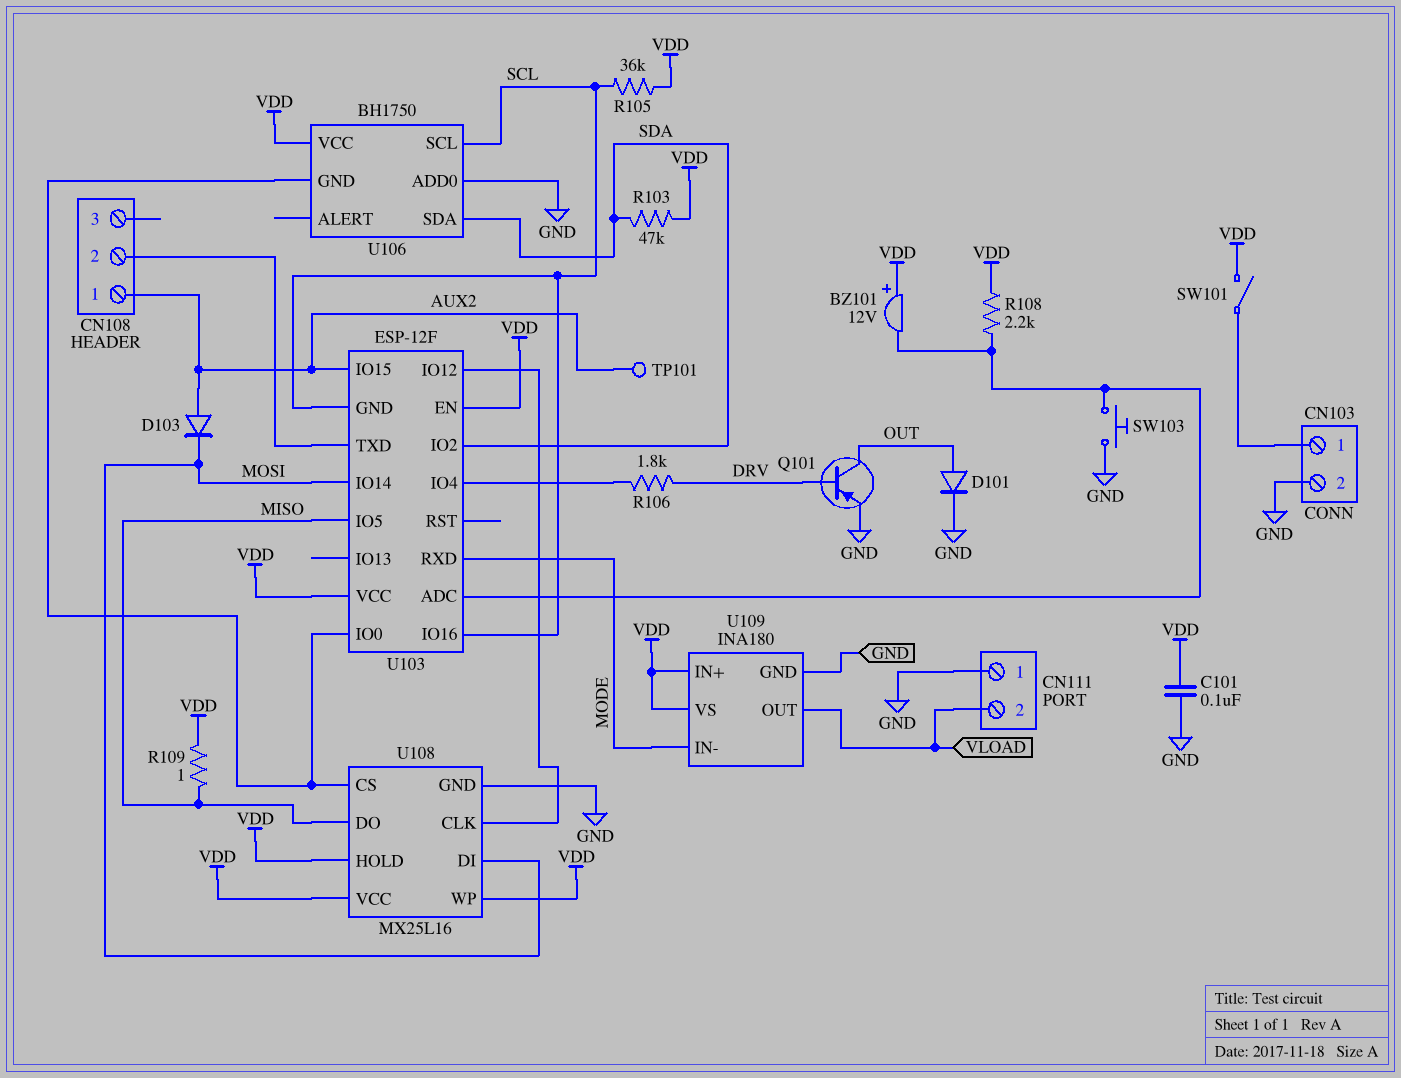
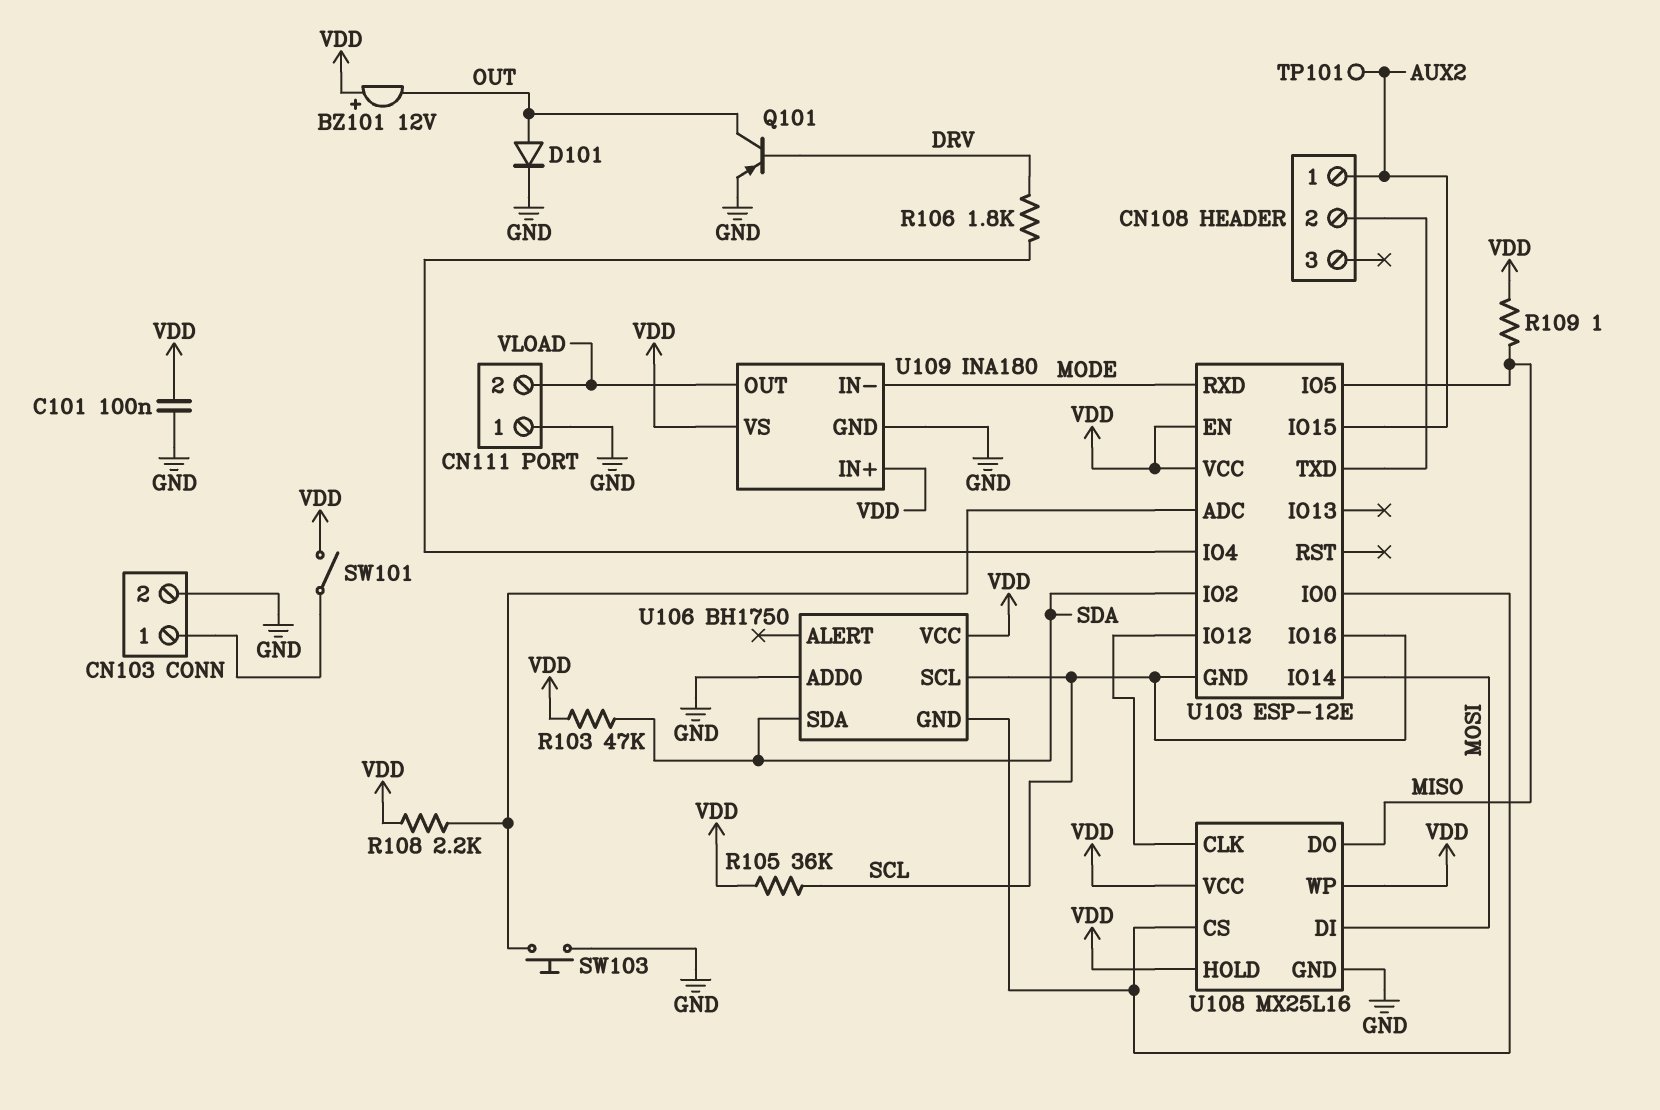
BZ101: buzzer 12V (plus VDD, minus U103/ADC) -> buzzer 12V (plus VDD, minus OUT)
D103: diode (A AUX2, K MOSI) -> none
U103: ESP-12F -> ESP-12E

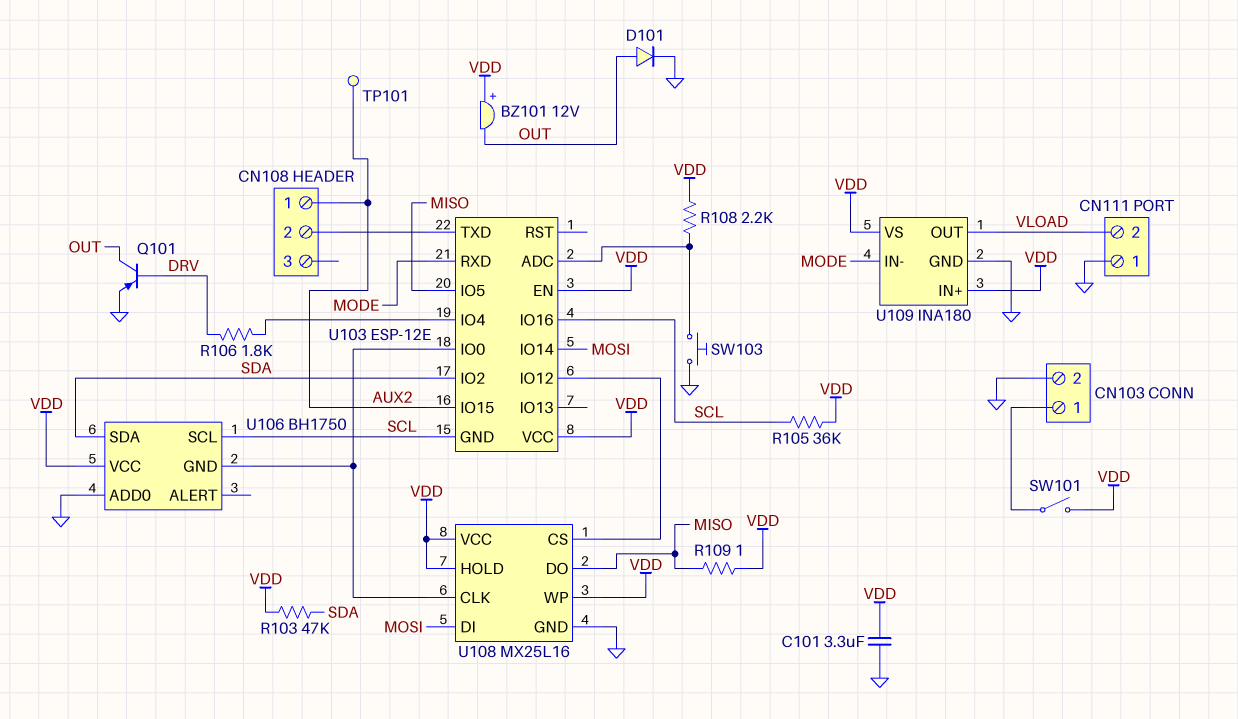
C101: 100nF (GND, VDD) -> 3.3uF (GND, VDD)
U108 pin CLK: U103/IO12 -> U103/IO0
U108 pin CS: U103/IO0 -> U103/IO12

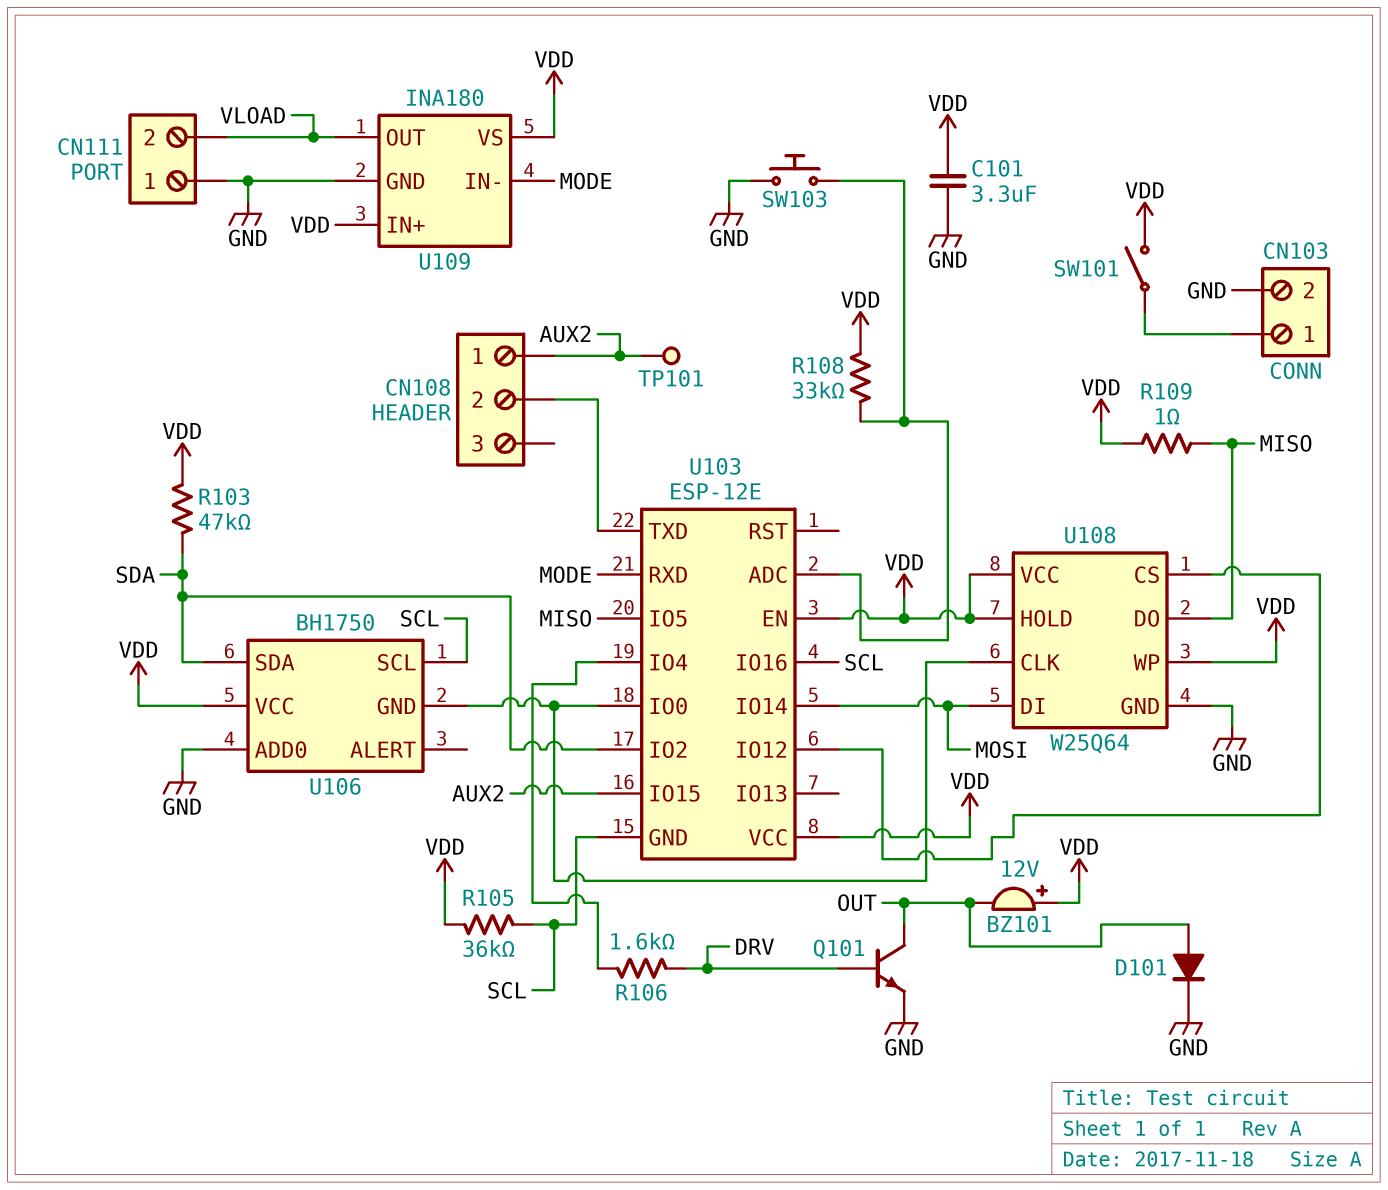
Q101: PNP (B DRV, C OUT, E GND) -> NPN (B DRV, C OUT, E GND)
R106: 1.8k (DRV, U103/IO4) -> 1.6k (DRV, U103/IO4)
R108: 2.2k (U103/ADC, VDD) -> 33k (U103/ADC, VDD)
U108: MX25L16 -> W25Q64

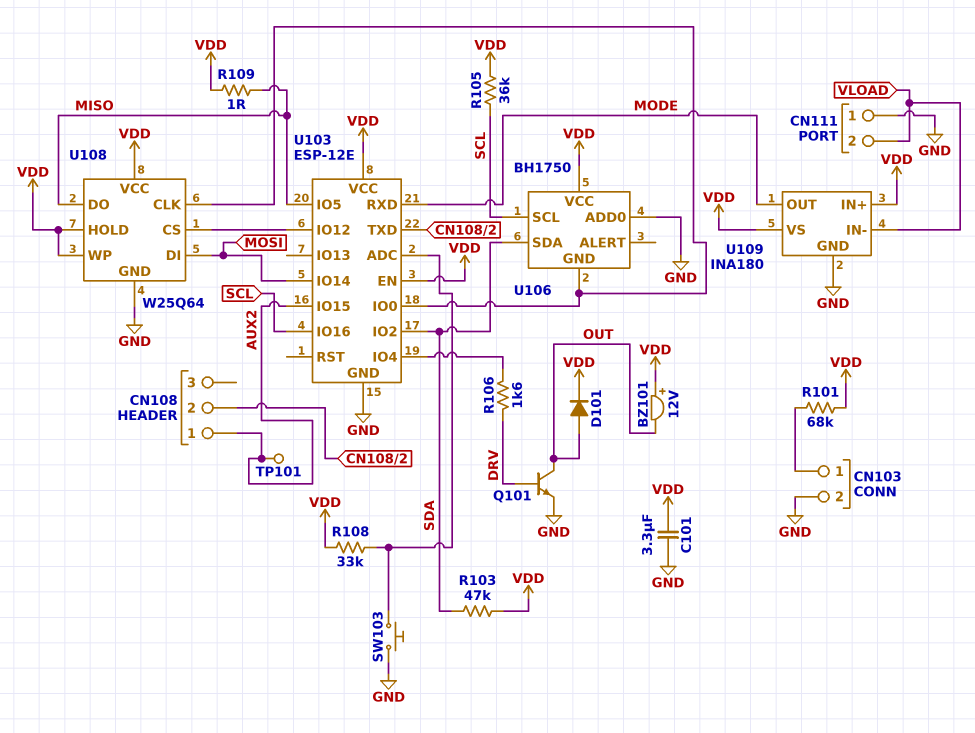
D101: diode (A OUT, K GND) -> diode (A OUT, K VDD)
R101: none -> 68k (CN103/1, VDD)
SW101: switch (CN103/1, VDD) -> none
U103 pin GND: SCL -> GND
U109 pin IN-: MODE -> VLOAD
U109 pin OUT: VLOAD -> MODE

